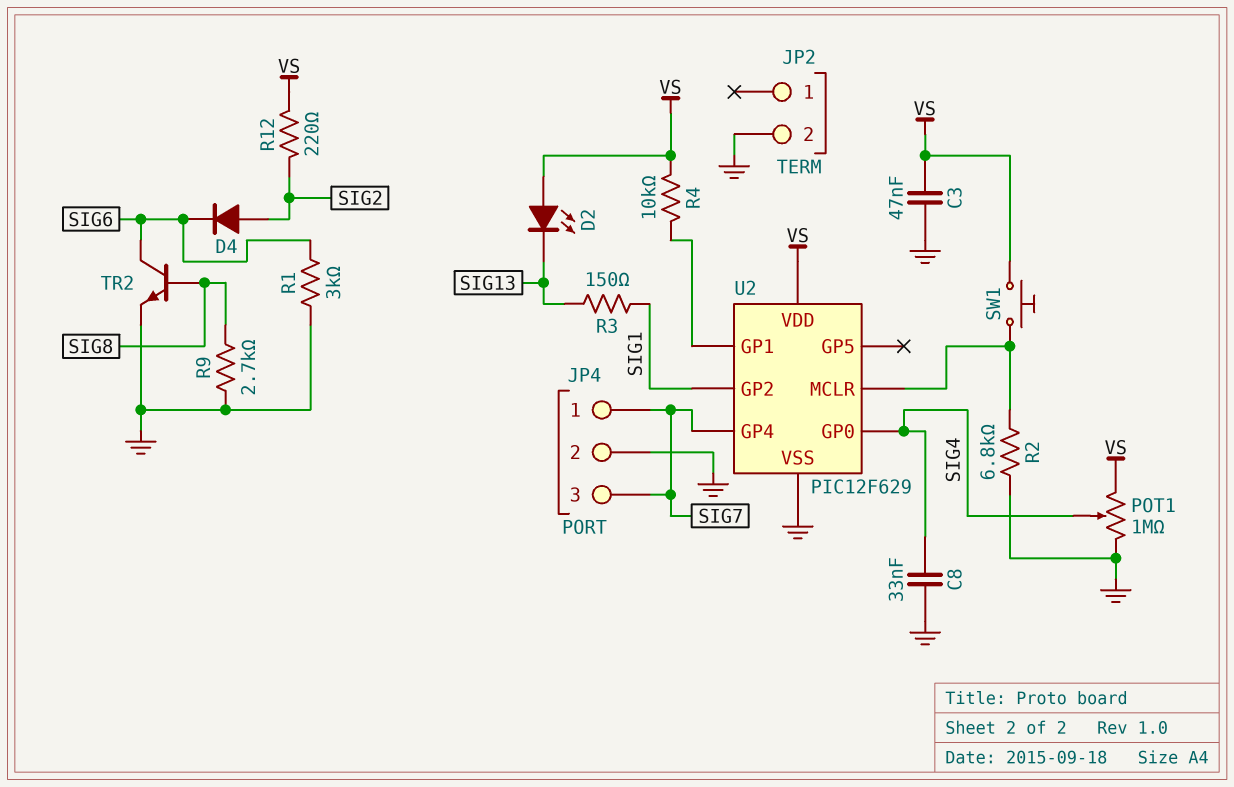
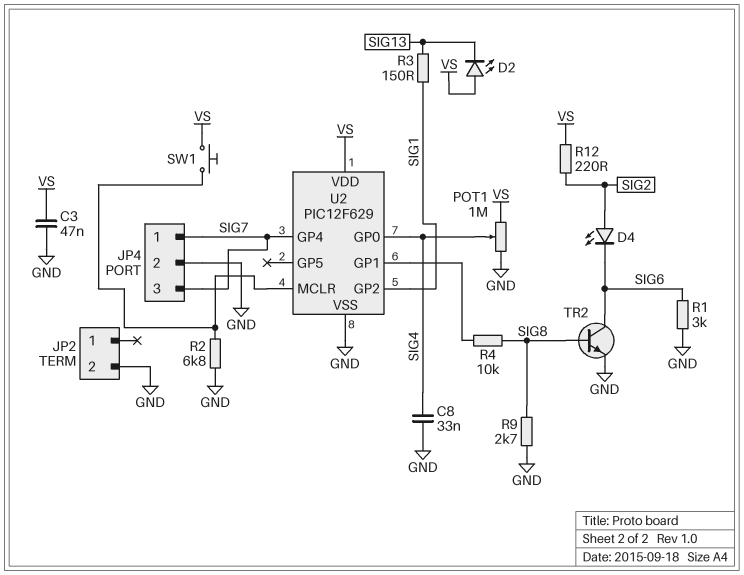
D4: diode (A SIG2, K SIG6) -> LED (A SIG2, K SIG6)
R4: 10k (U2/GP1, VS) -> 10k (SIG8, U2/GP1)

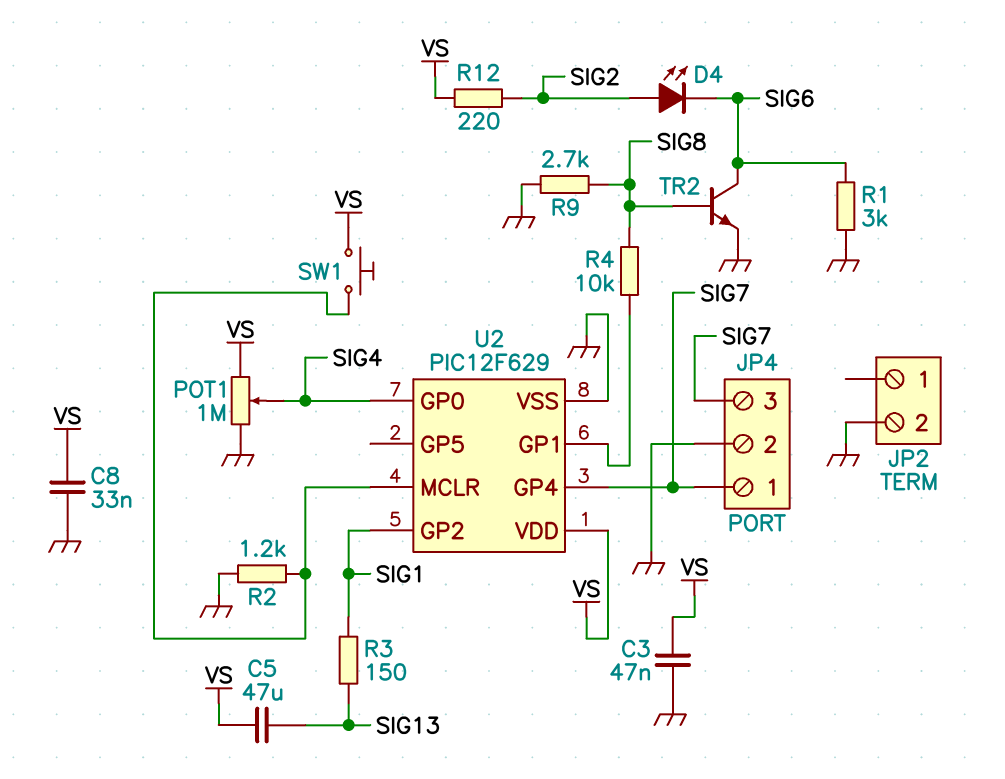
C5: none -> 47uF (SIG13, VS)
C8: 33nF (GND, SIG4) -> 33nF (GND, VS)
D2: LED (A VS, K SIG13) -> none
R2: 6.8k (GND, U2/MCLR) -> 1.2k (GND, U2/MCLR)

